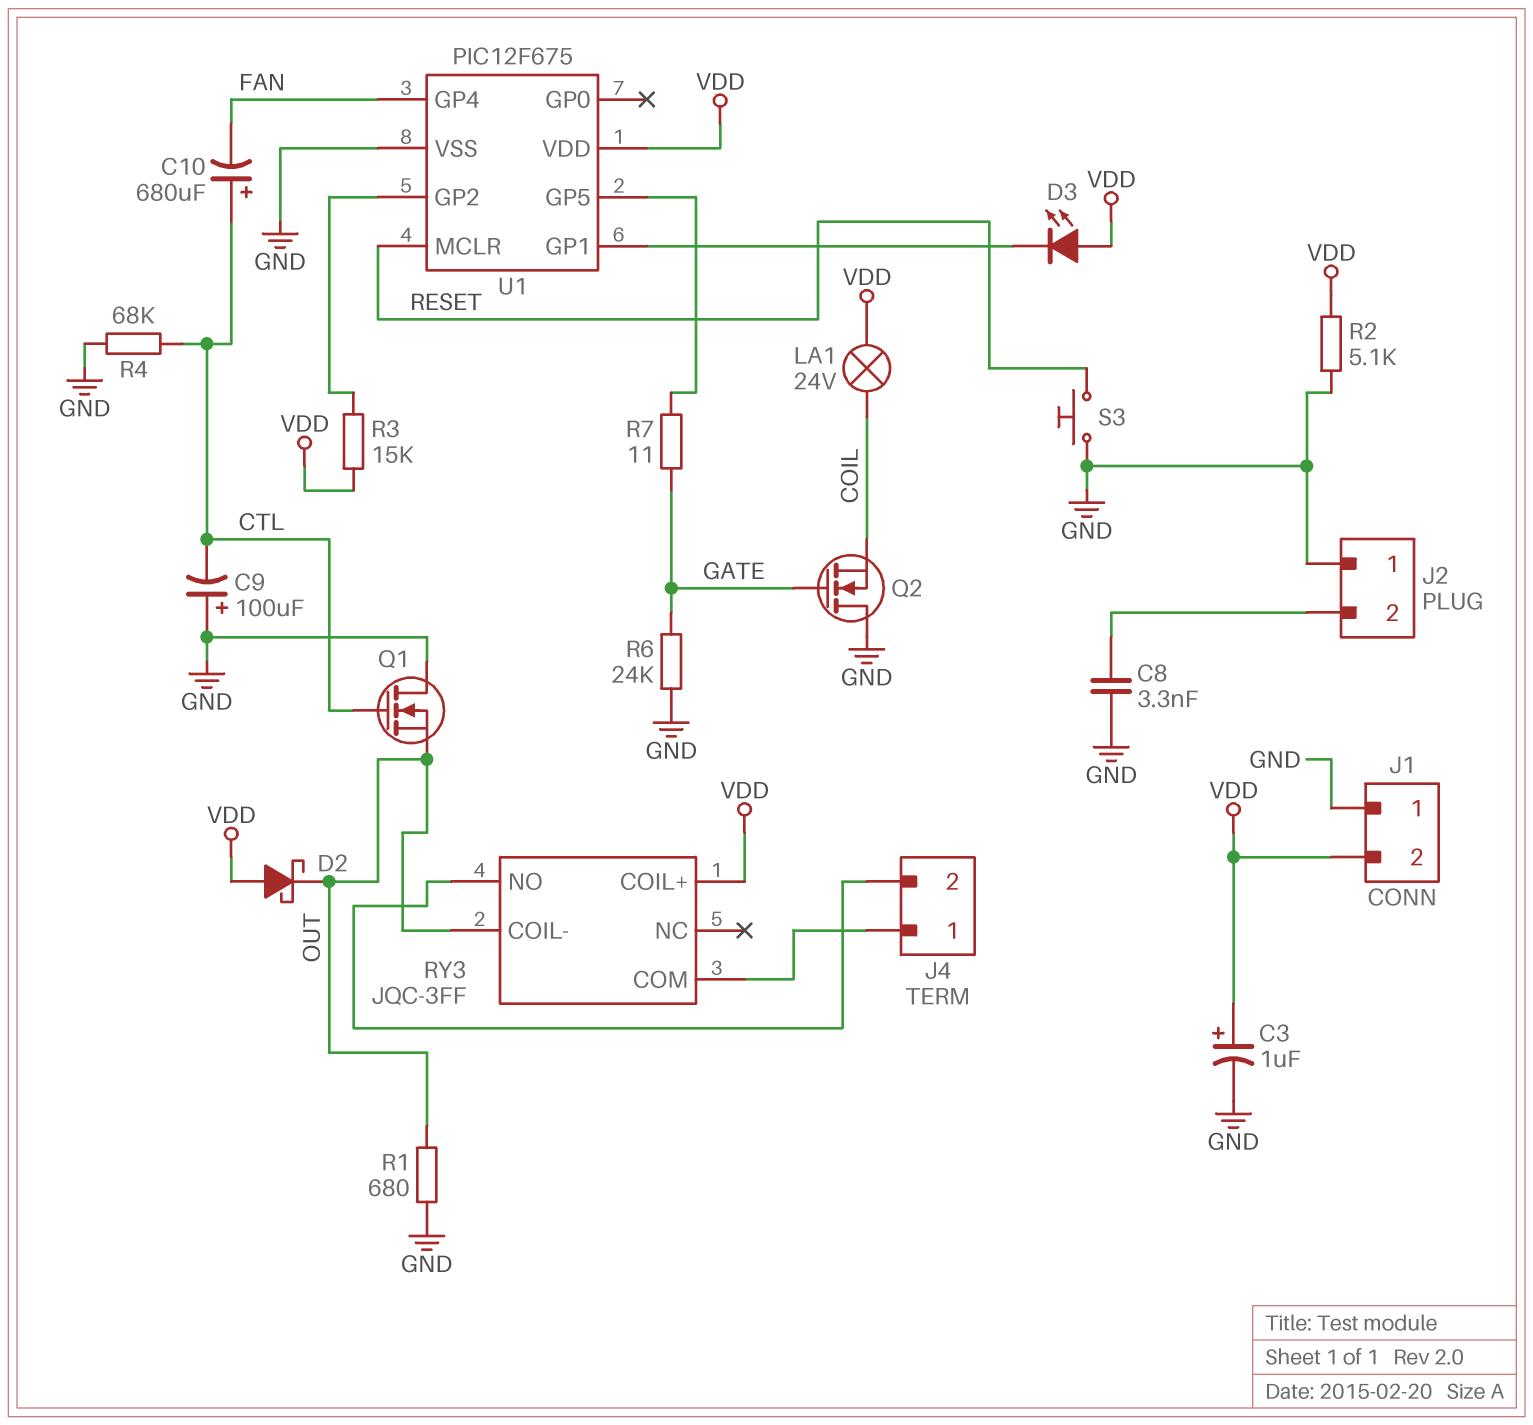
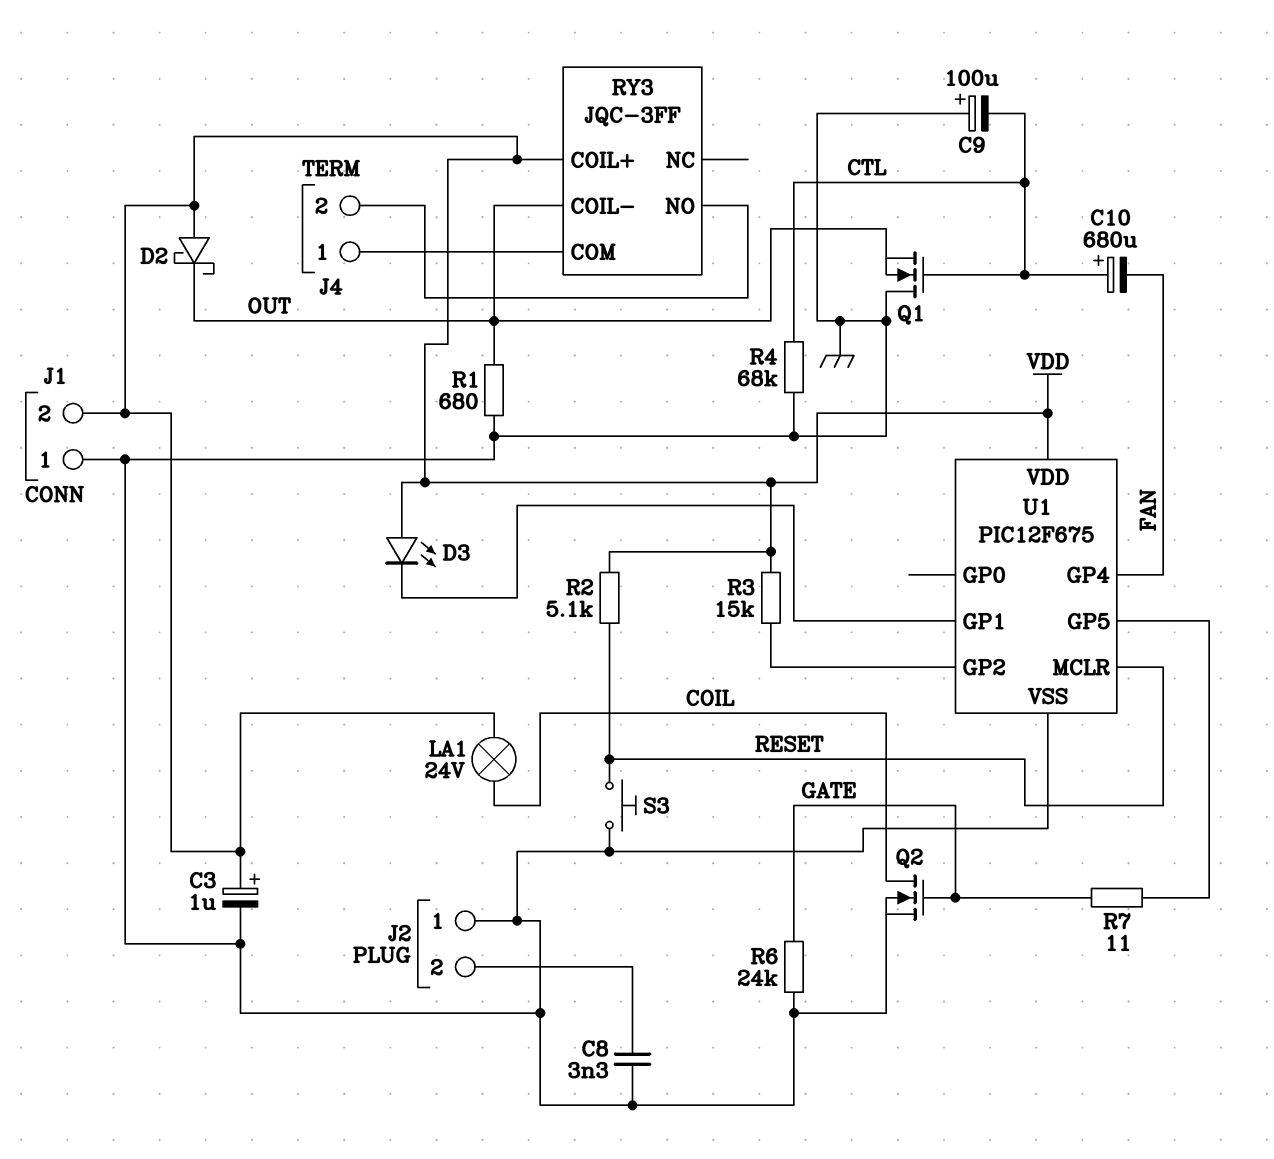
Q2: NMOS (G GATE, D GND, S COIL) -> NMOS (G GATE, D COIL, S GND)
R2: 5.1k (GND, VDD) -> 5.1k (RESET, VDD)

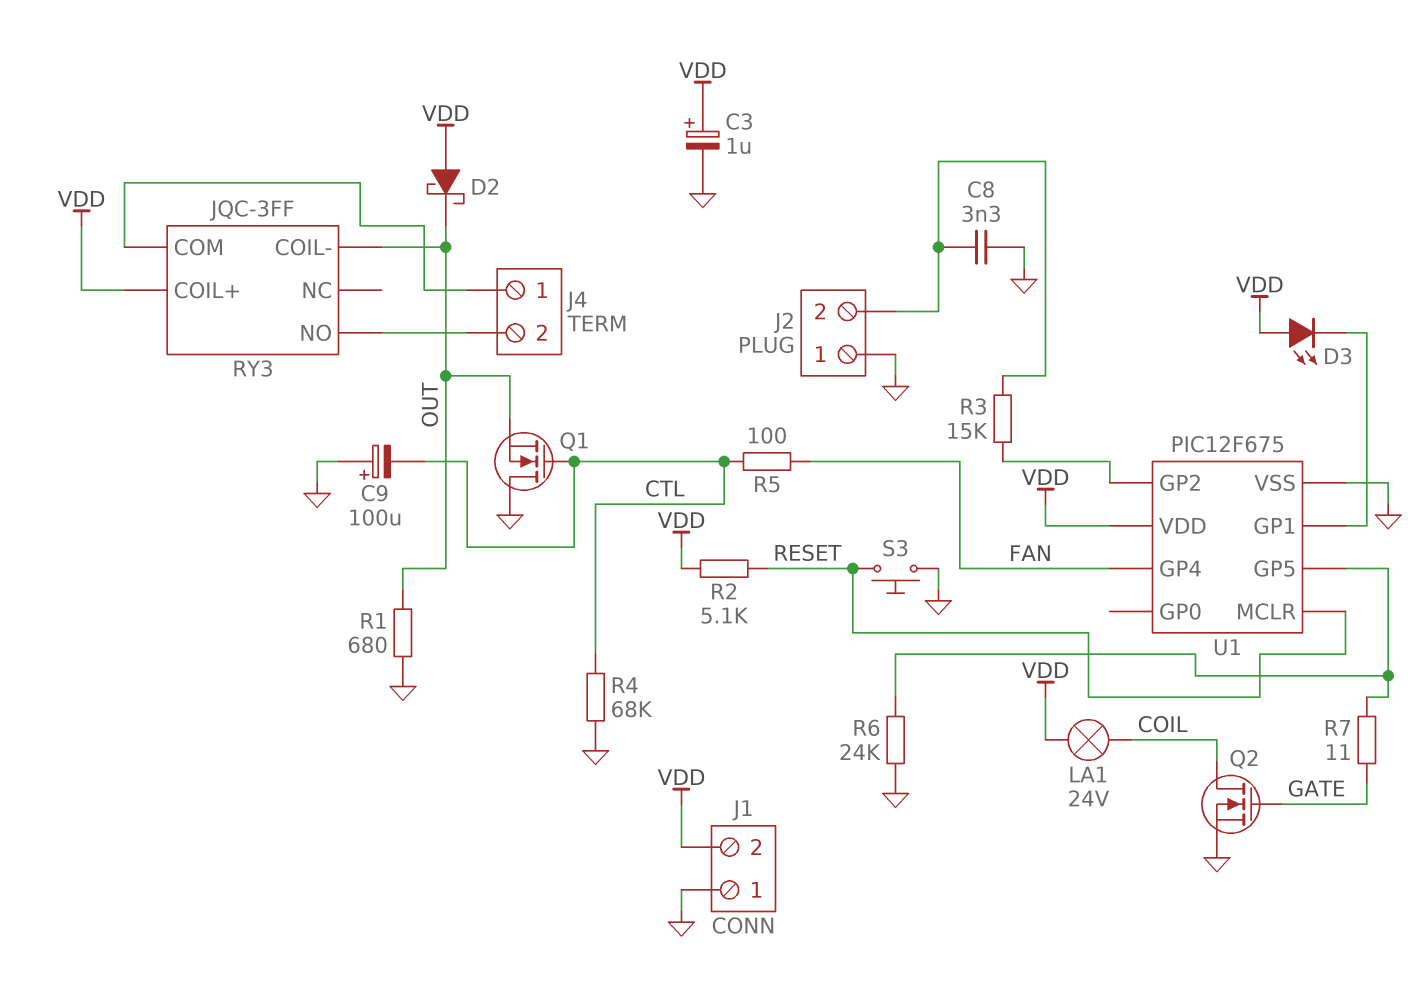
C10: 680uF (plus CTL, minus FAN) -> none
R3: 15k (U1/GP2, VDD) -> 15k (J2/2, U1/GP2)
R5: none -> 100 (CTL, FAN)
R6: 24k (GATE, GND) -> 24k (GND, U1/GP5)

